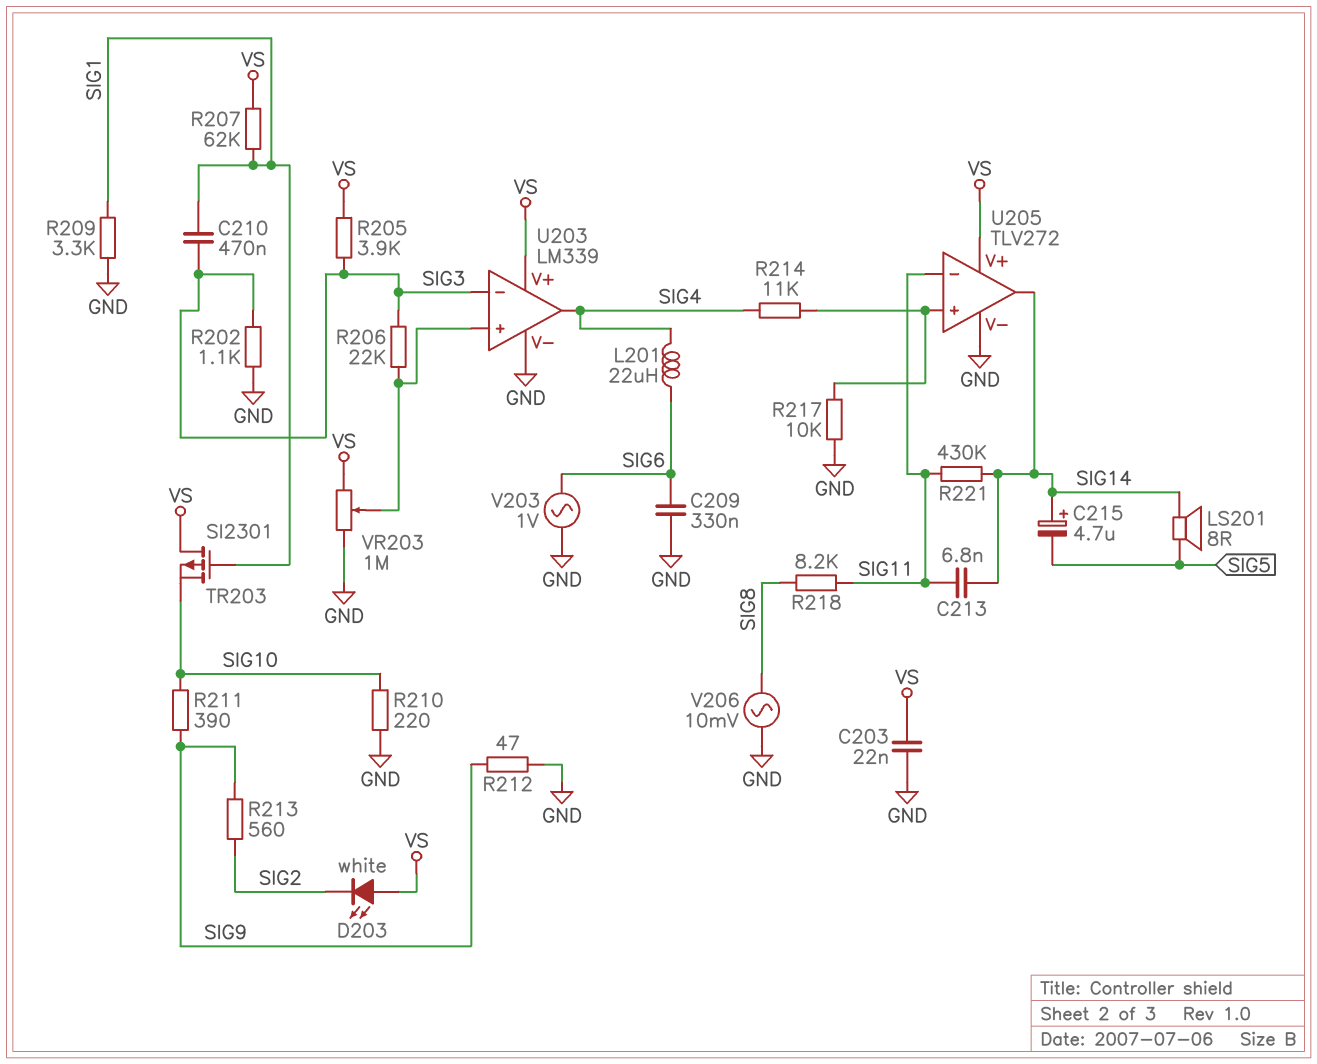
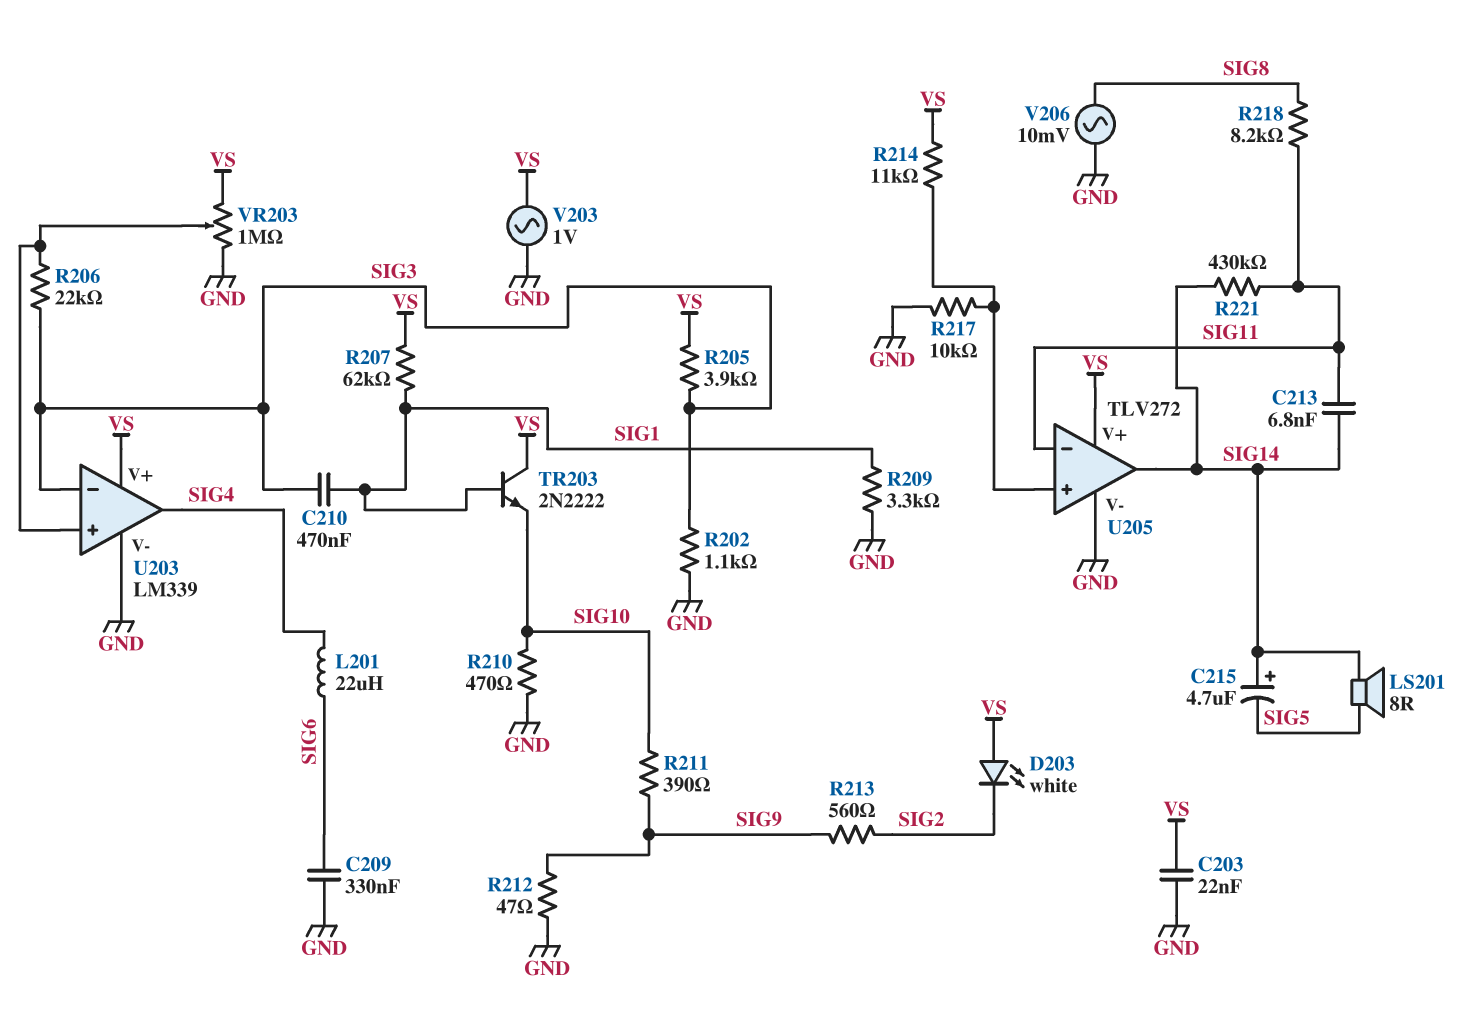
R210: 220 (GND, SIG10) -> 470 (GND, SIG10)
R214: 11k (SIG4, U205/in+) -> 11k (U205/in+, VS)
TR203: PMOS SI2301 (G SIG1, D VS, S SIG10) -> NPN 2N2222 (B SIG1, C VS, E SIG10)
V203: AC 1V (GND, SIG6) -> AC 1V (GND, VS)

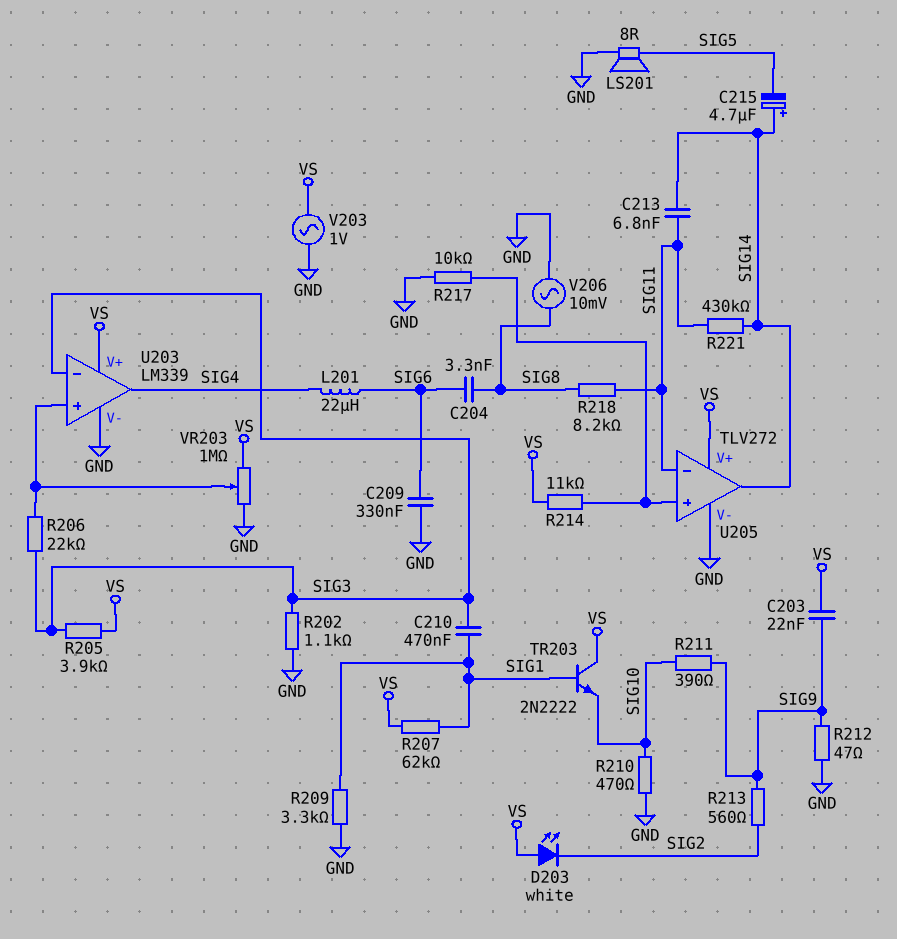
C203: 22nF (GND, VS) -> 22nF (SIG9, VS)
C204: none -> 3.3nF (SIG6, SIG8)
LS201: speaker 8R (SIG5, SIG14) -> speaker 8R (GND, SIG5)

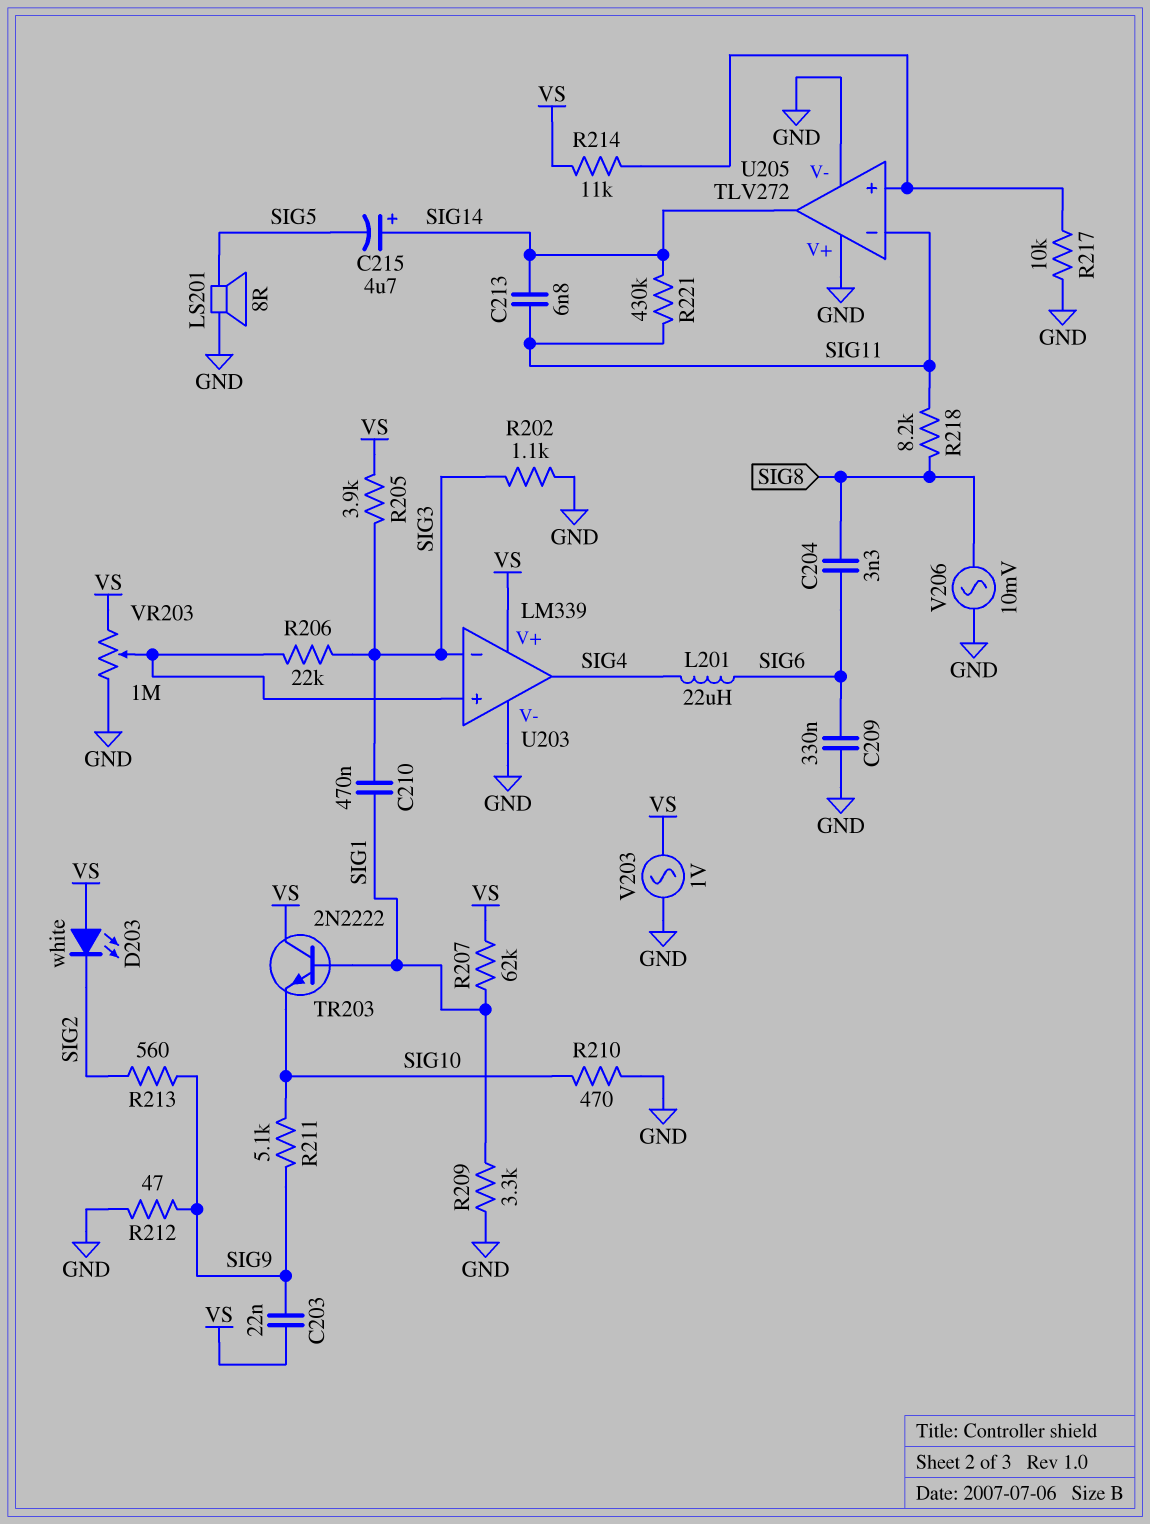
R211: 390 (SIG9, SIG10) -> 5.1k (SIG9, SIG10)
U205 pin V+: VS -> GND

